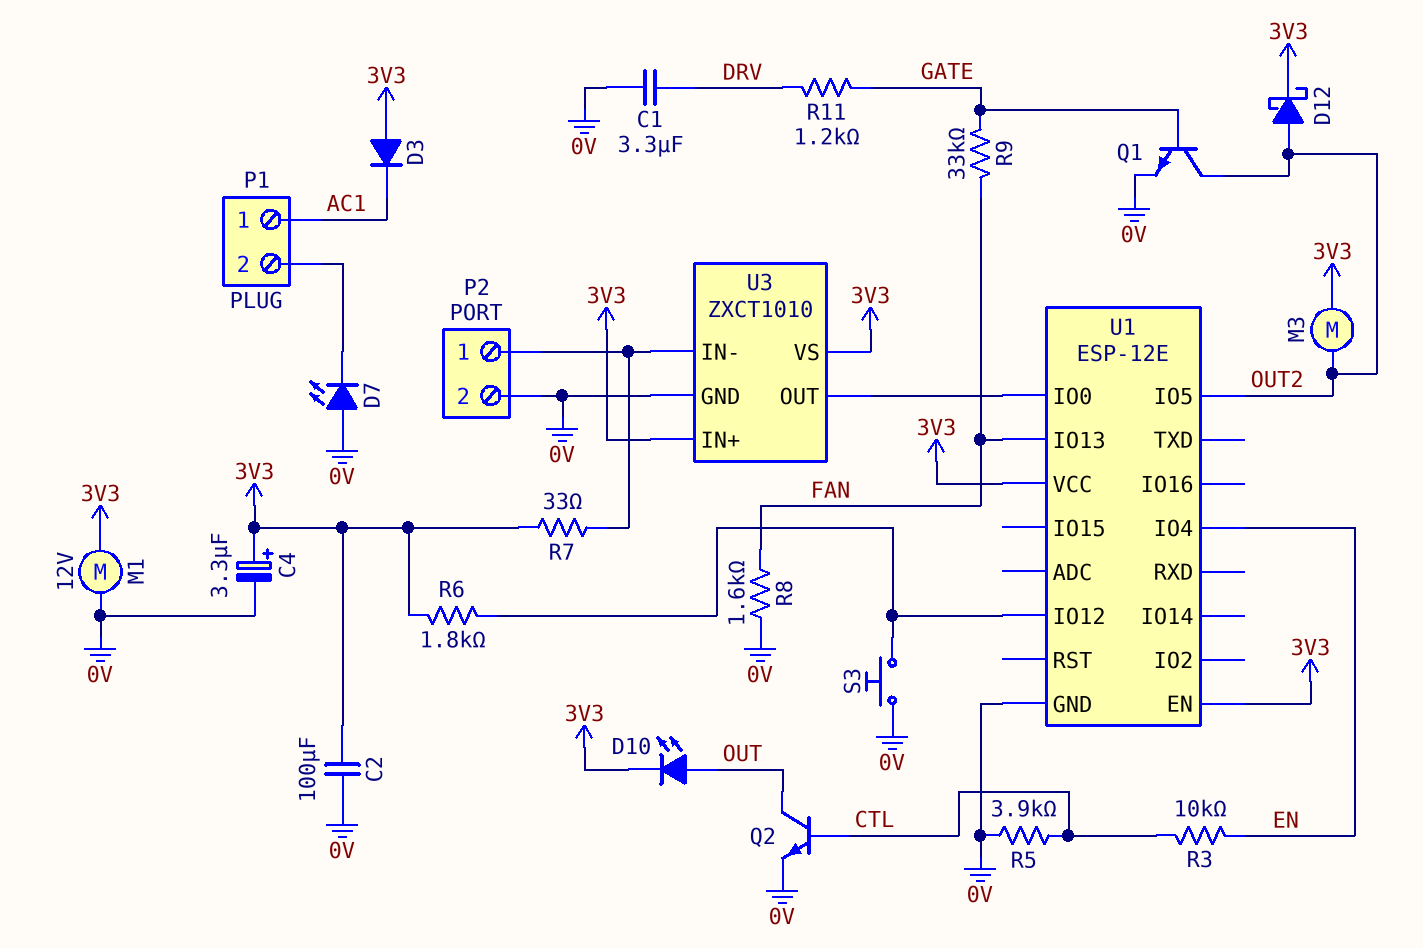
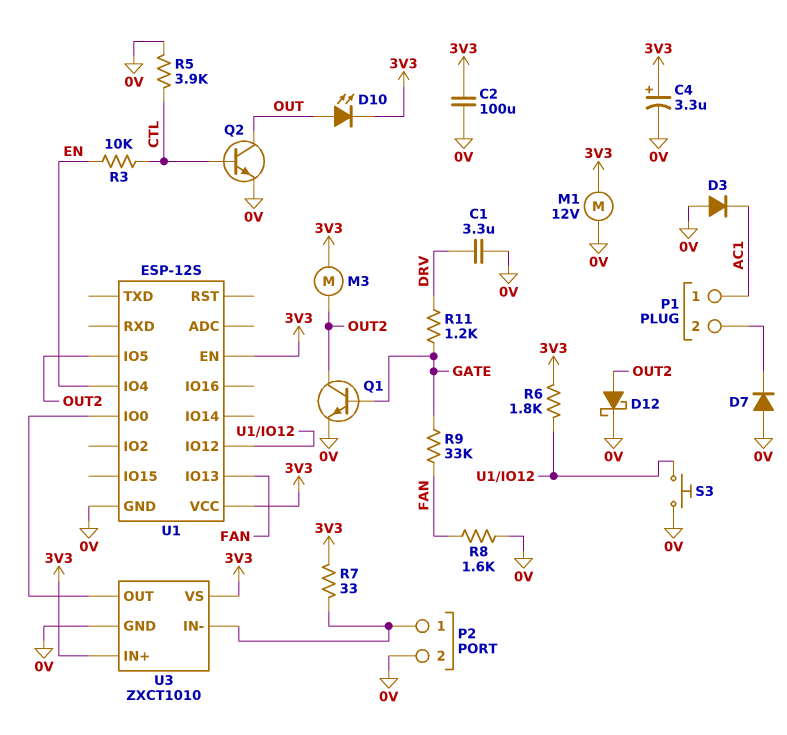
D3: diode (A 3V3, K AC1) -> diode (A 0V, K AC1)
D7: LED (A 0V, K P1/2) -> diode (A 0V, K P1/2)
D12: schottky (A OUT2, K 3V3) -> schottky (A OUT2, K 0V)
U1: ESP-12E -> ESP-12S

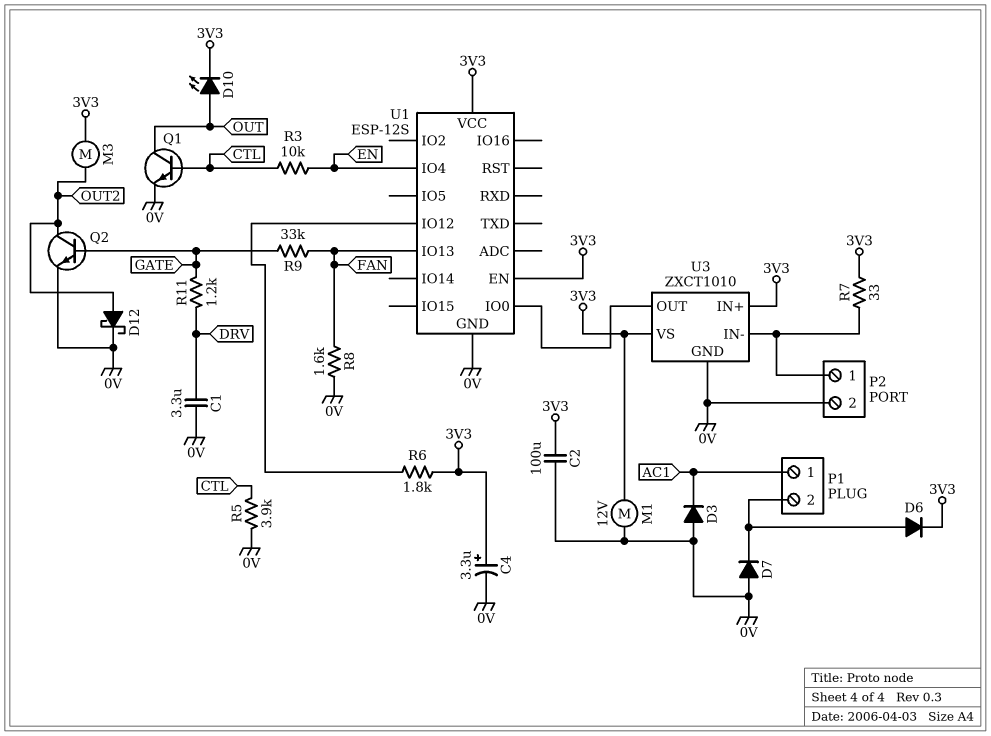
D6: none -> diode (A P1/2, K 3V3)
Q1: NPN (B GATE, C OUT2, E 0V) -> NPN (B CTL, C OUT, E 0V)
Q2: NPN (B CTL, C OUT, E 0V) -> NPN (B GATE, C OUT2, E 0V)
S3: button (0V, U1/IO12) -> none
U1 pin IO5: OUT2 -> none

